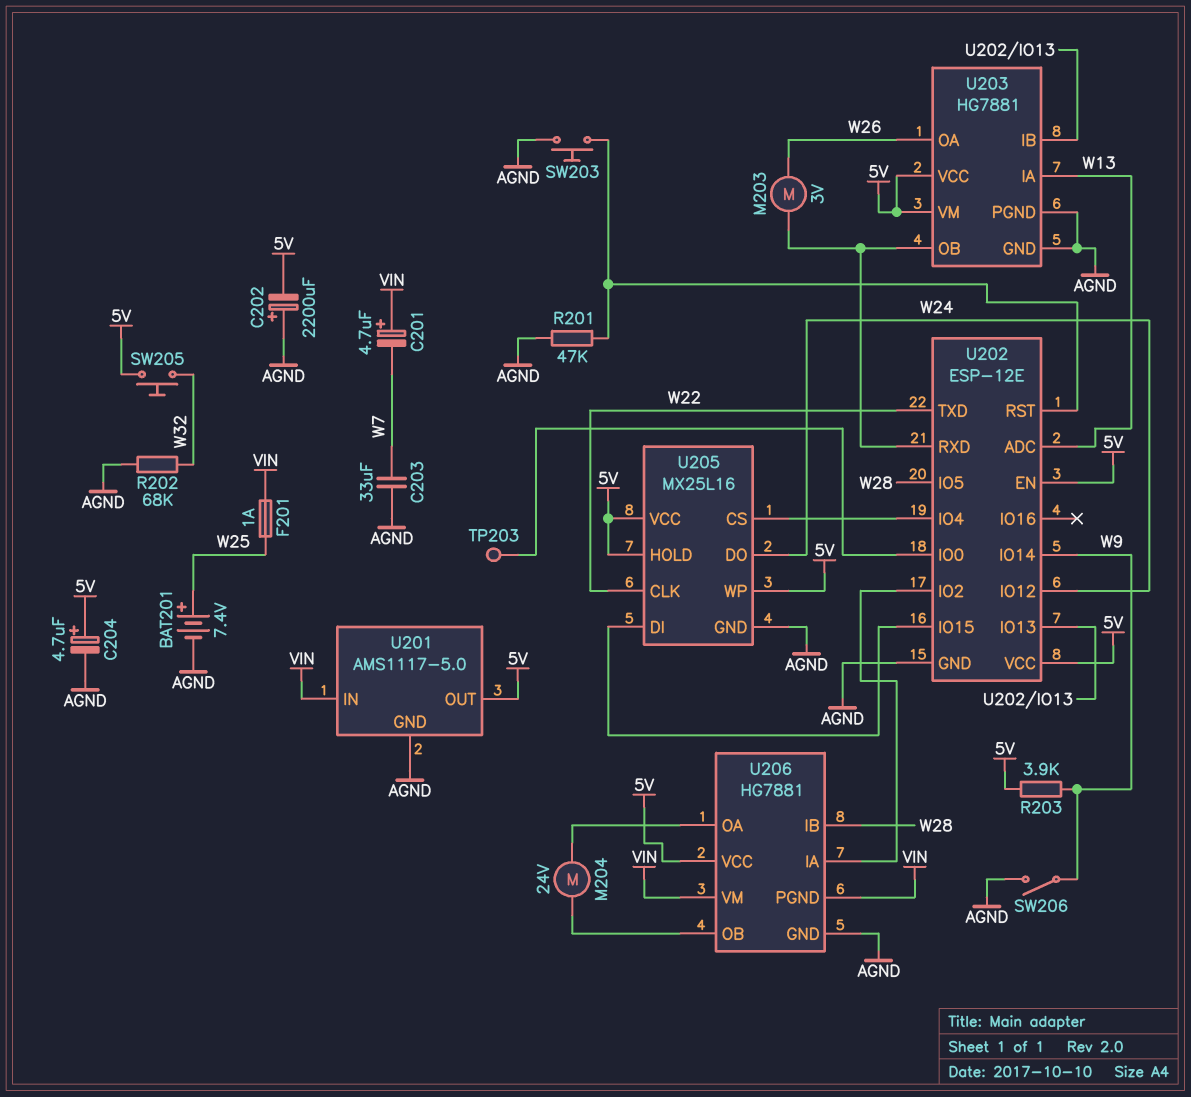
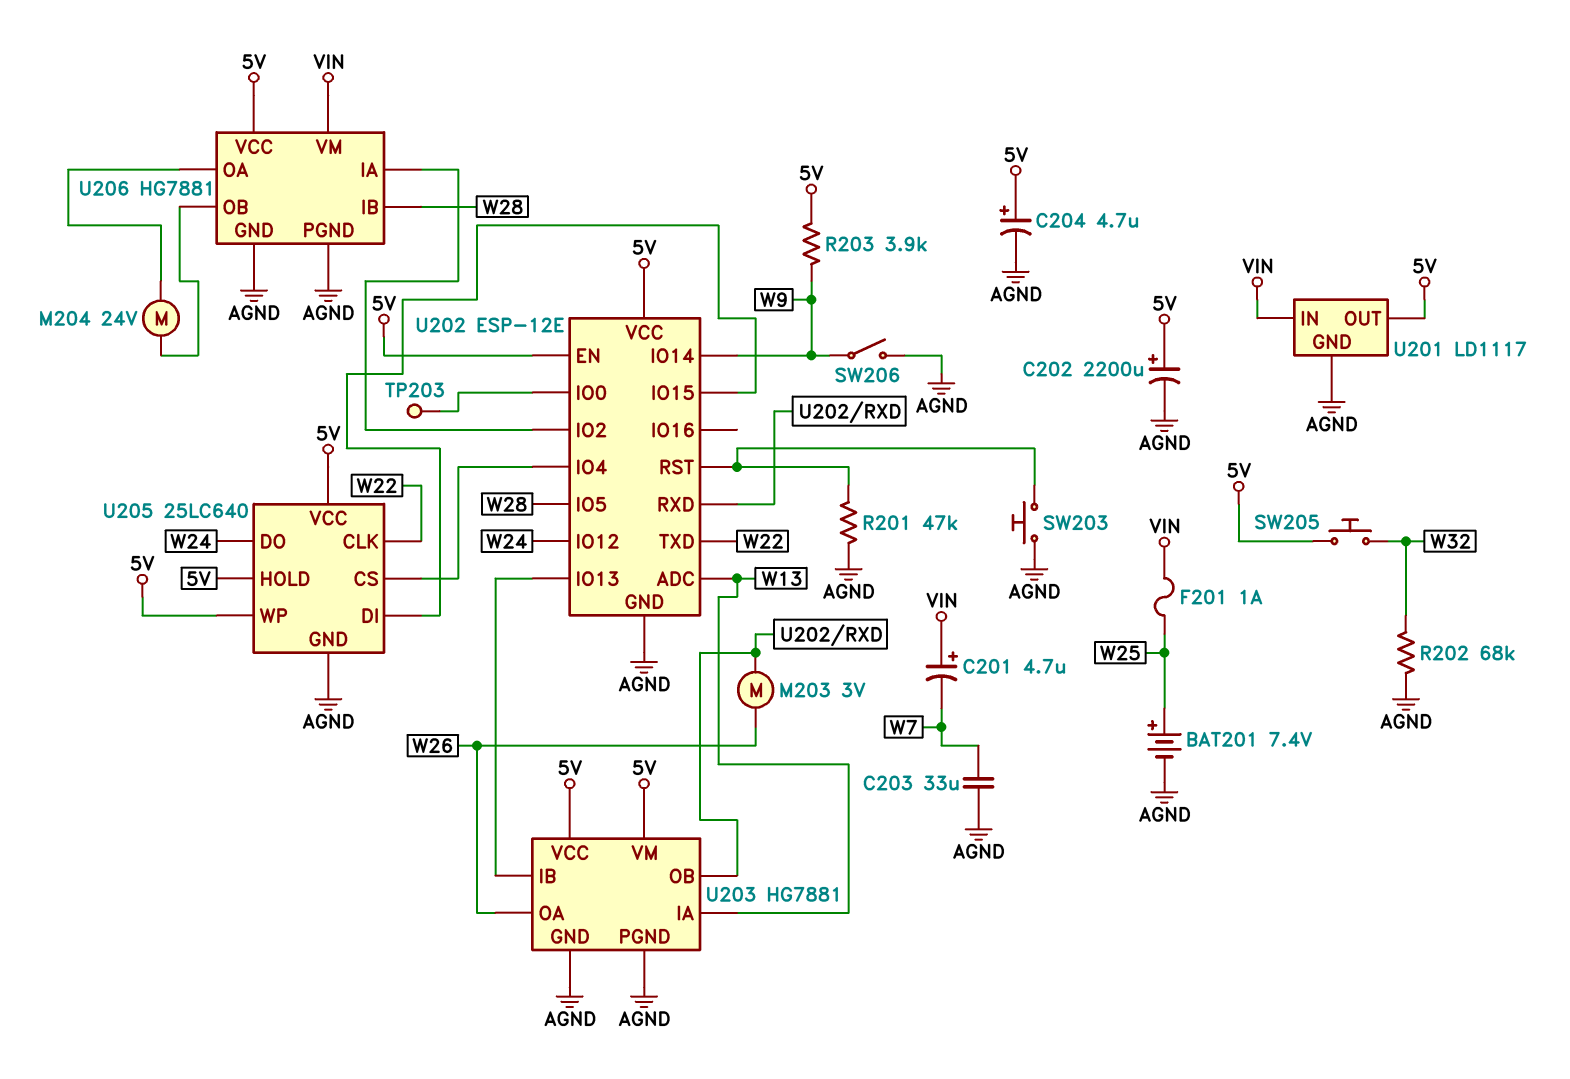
C202: 2200uF (plus AGND, minus 5V) -> 2200uF (plus 5V, minus AGND)
U201: AMS1117-5.0 -> LD1117
U205: MX25L16 -> 25LC640
U206 pin PGND: VIN -> AGND

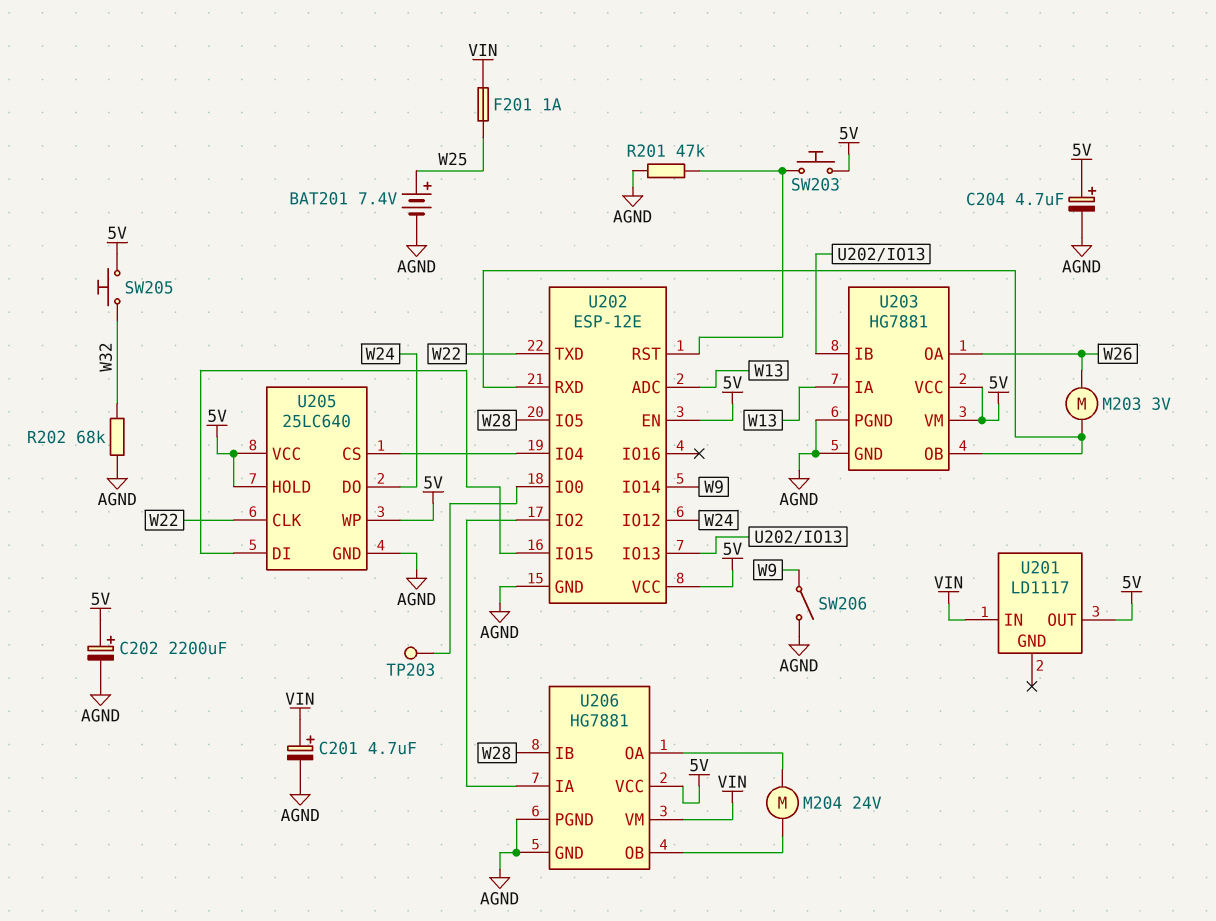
C201: 4.7uF (plus VIN, minus W7) -> 4.7uF (plus VIN, minus AGND)
C203: 33uF (AGND, W7) -> none
R203: 3.9k (5V, W9) -> none
SW203: button (AGND, U202/RST) -> button (5V, U202/RST)
U201 pin GND: AGND -> none

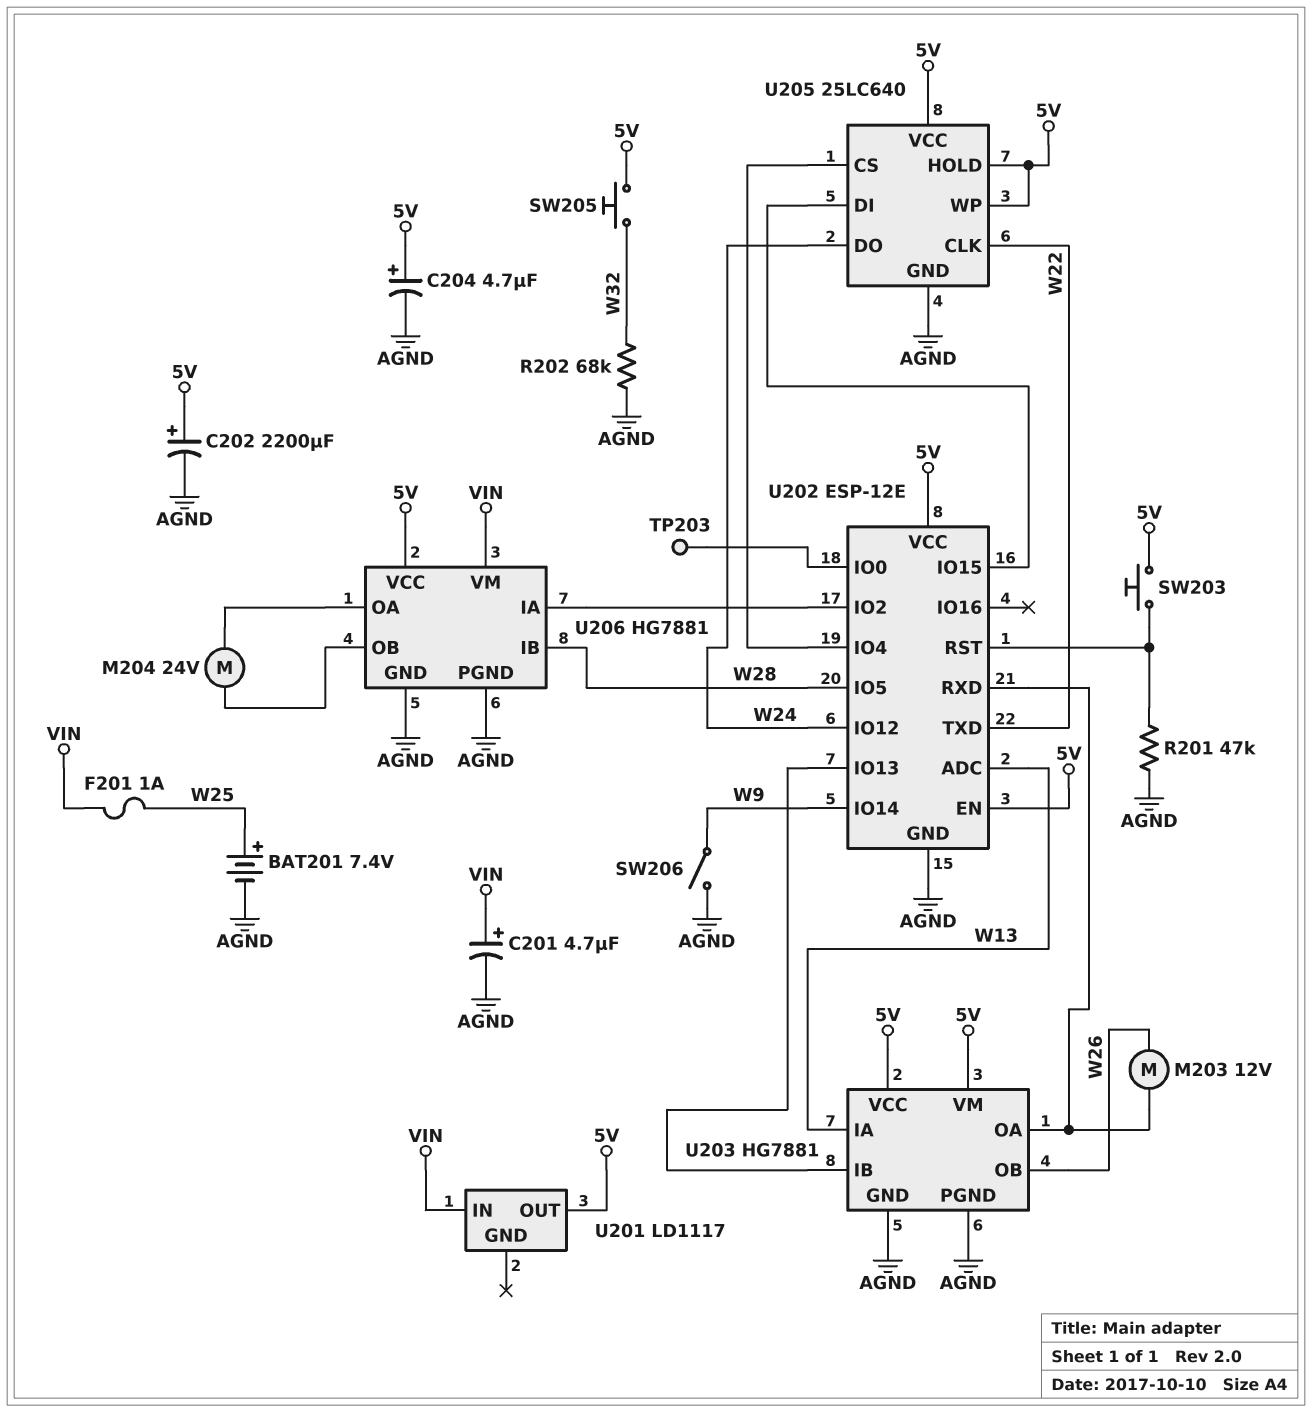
M203: motor 3V (U202/RXD, W26) -> motor 12V (U202/RXD, W26)
U203 pin OA: W26 -> U202/RXD
U203 pin OB: U202/RXD -> W26

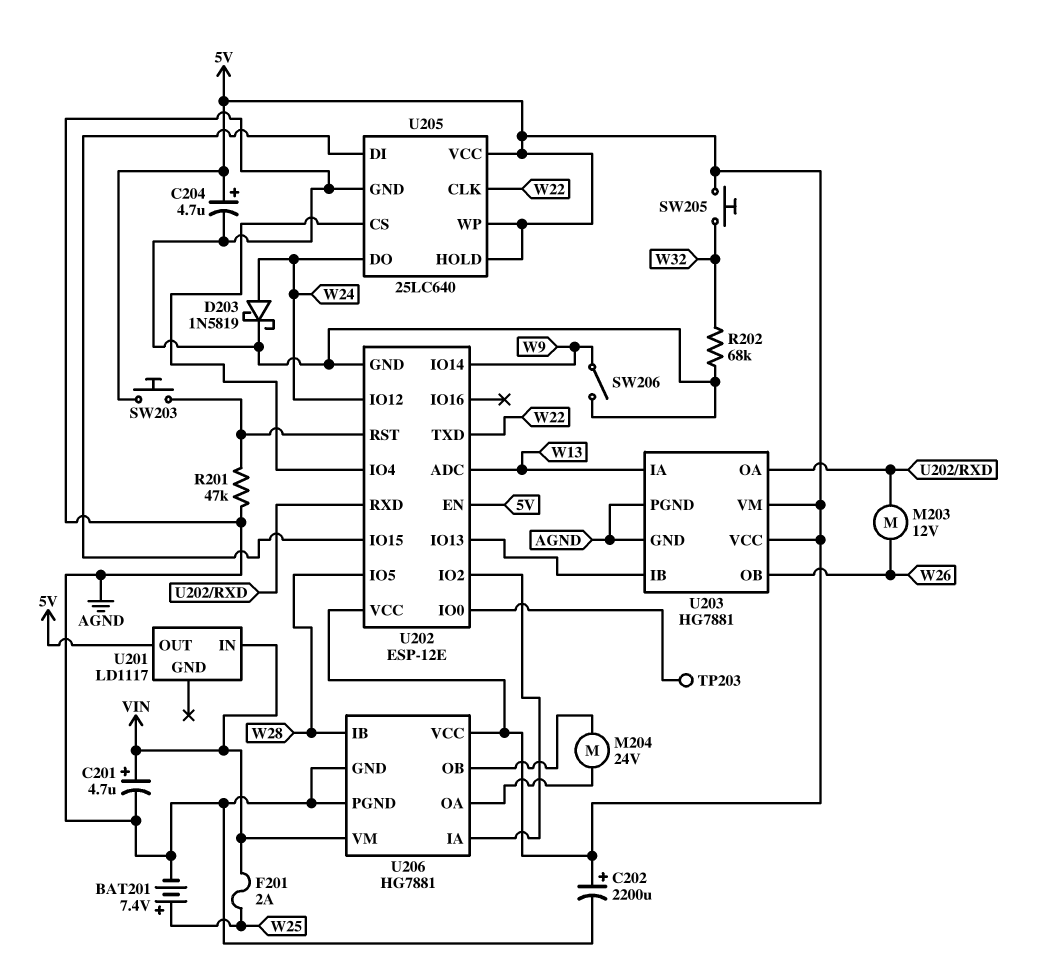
D203: none -> schottky 1N5819 (A W24, K AGND)
F201: 1A (VIN, W25) -> 2A (VIN, W25)

